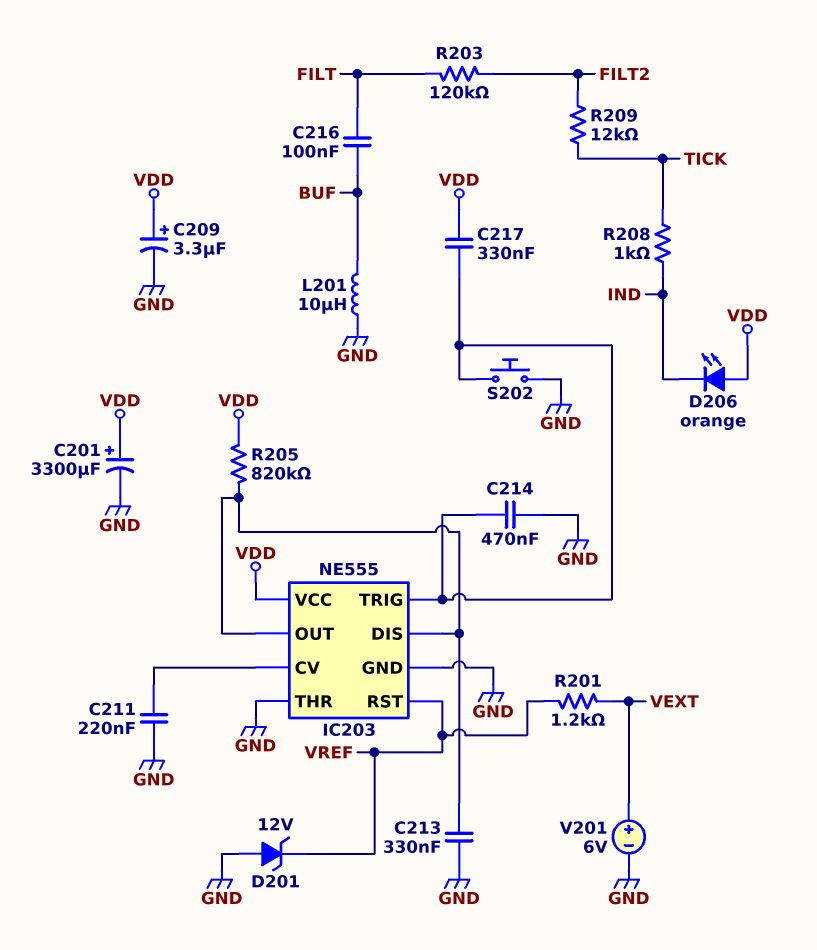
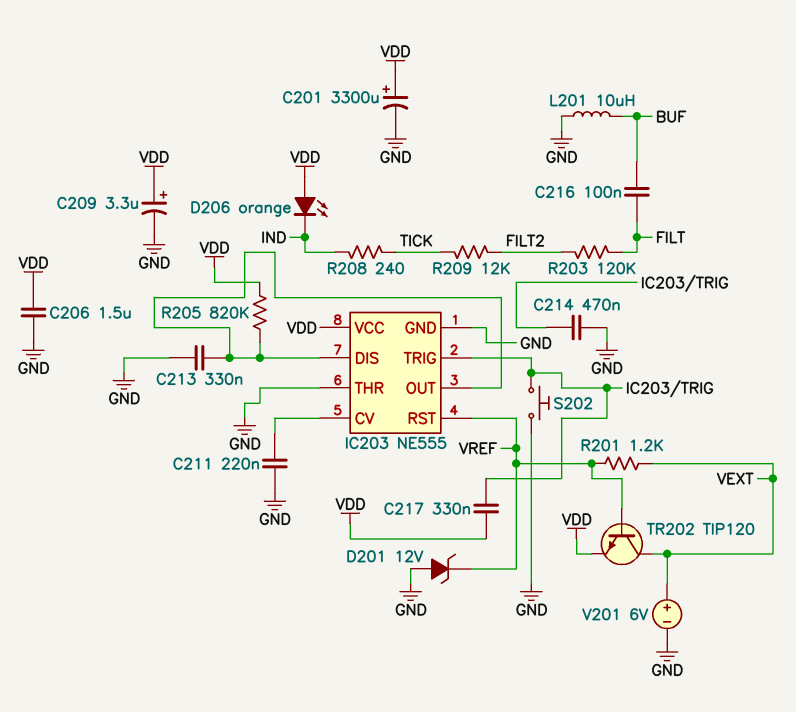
C206: none -> 1.5uF (GND, VDD)
R208: 1k (IND, TICK) -> 240 (IND, TICK)
TR202: none -> NPN TIP120 (B VREF, C VEXT, E VDD)

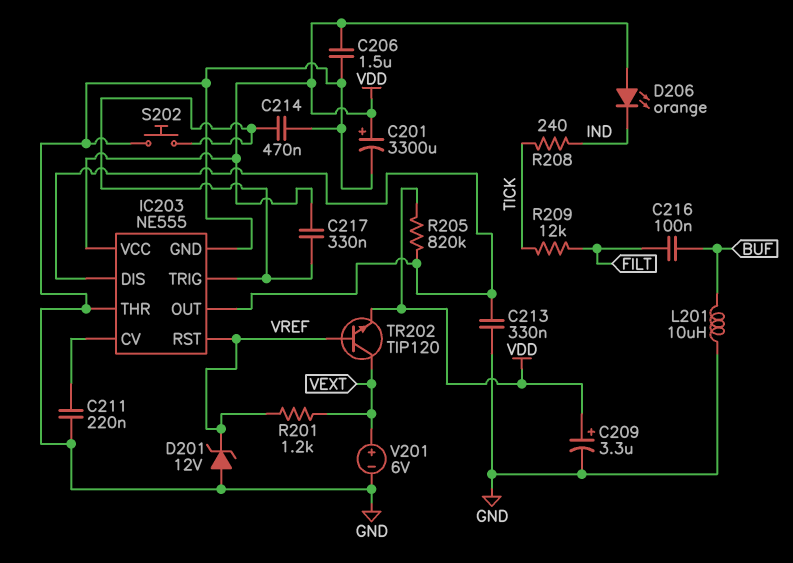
R203: 120k (FILT, FILT2) -> none
R209: 12k (FILT2, TICK) -> 12k (FILT, TICK)

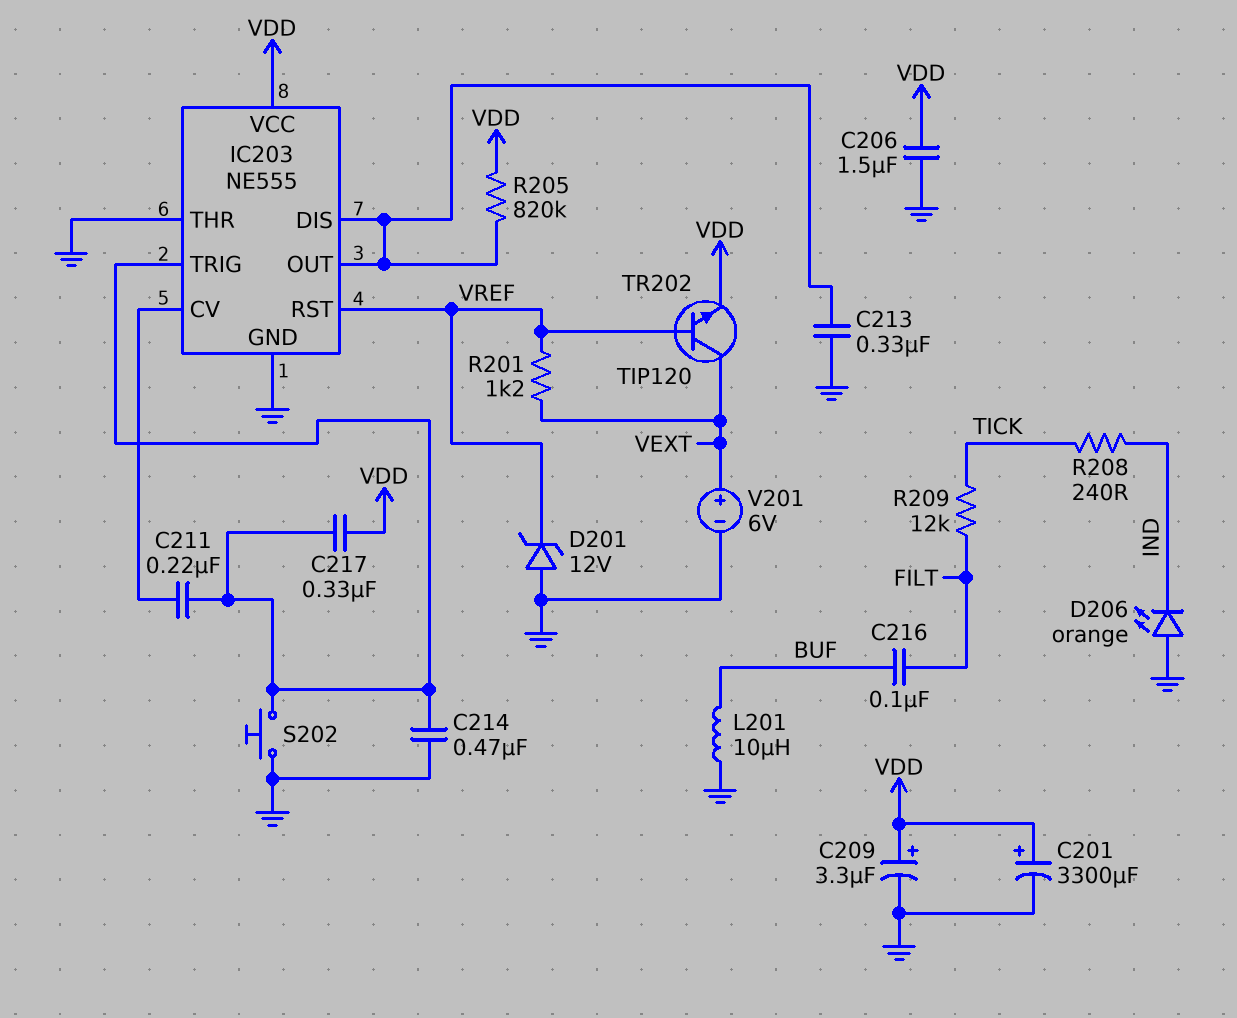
C211: 220nF (GND, IC203/CV) -> 220nF (IC203/CV, IC203/TRIG)
D206: LED orange (A VDD, K IND) -> LED orange (A GND, K IND)

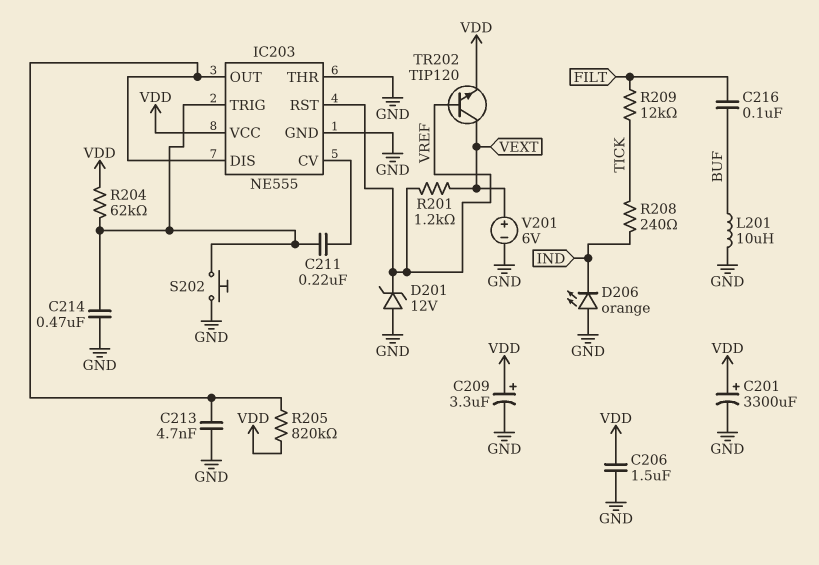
C213: 330nF (GND, IC203/DIS) -> 4.7nF (GND, IC203/DIS)
C217: 330nF (IC203/TRIG, VDD) -> none
R204: none -> 62k (IC203/TRIG, VDD)

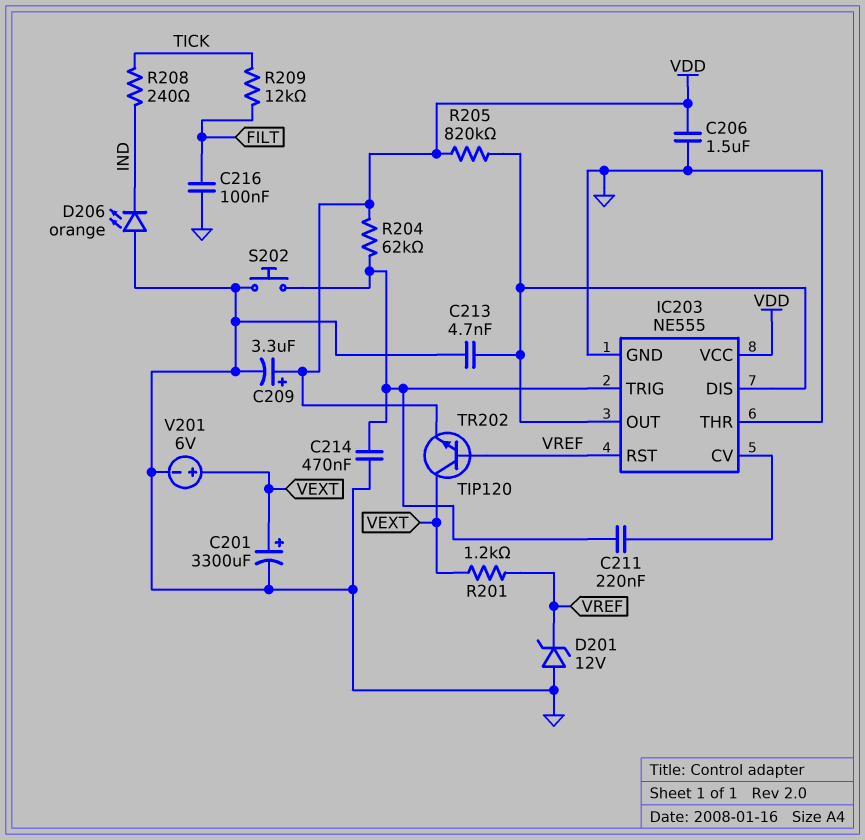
C201: 3300uF (plus VDD, minus GND) -> 3300uF (plus VEXT, minus GND)
C216: 100nF (BUF, FILT) -> 100nF (FILT, GND)
L201: 10uH (BUF, GND) -> none

